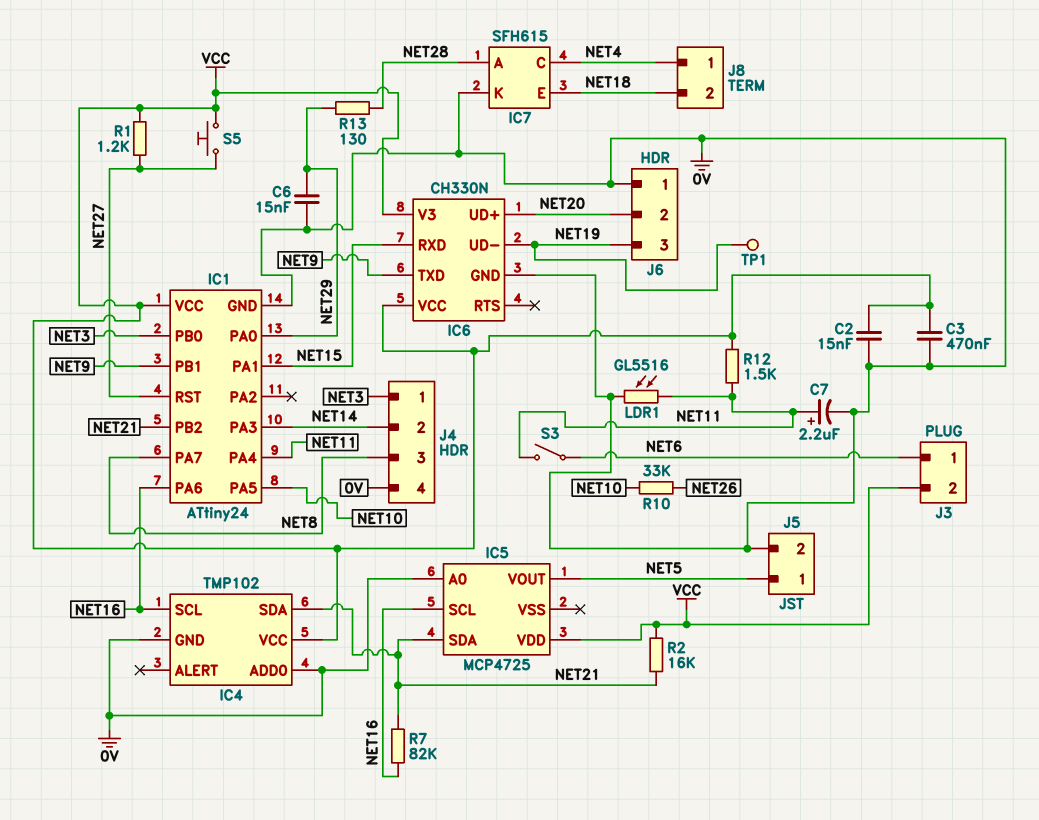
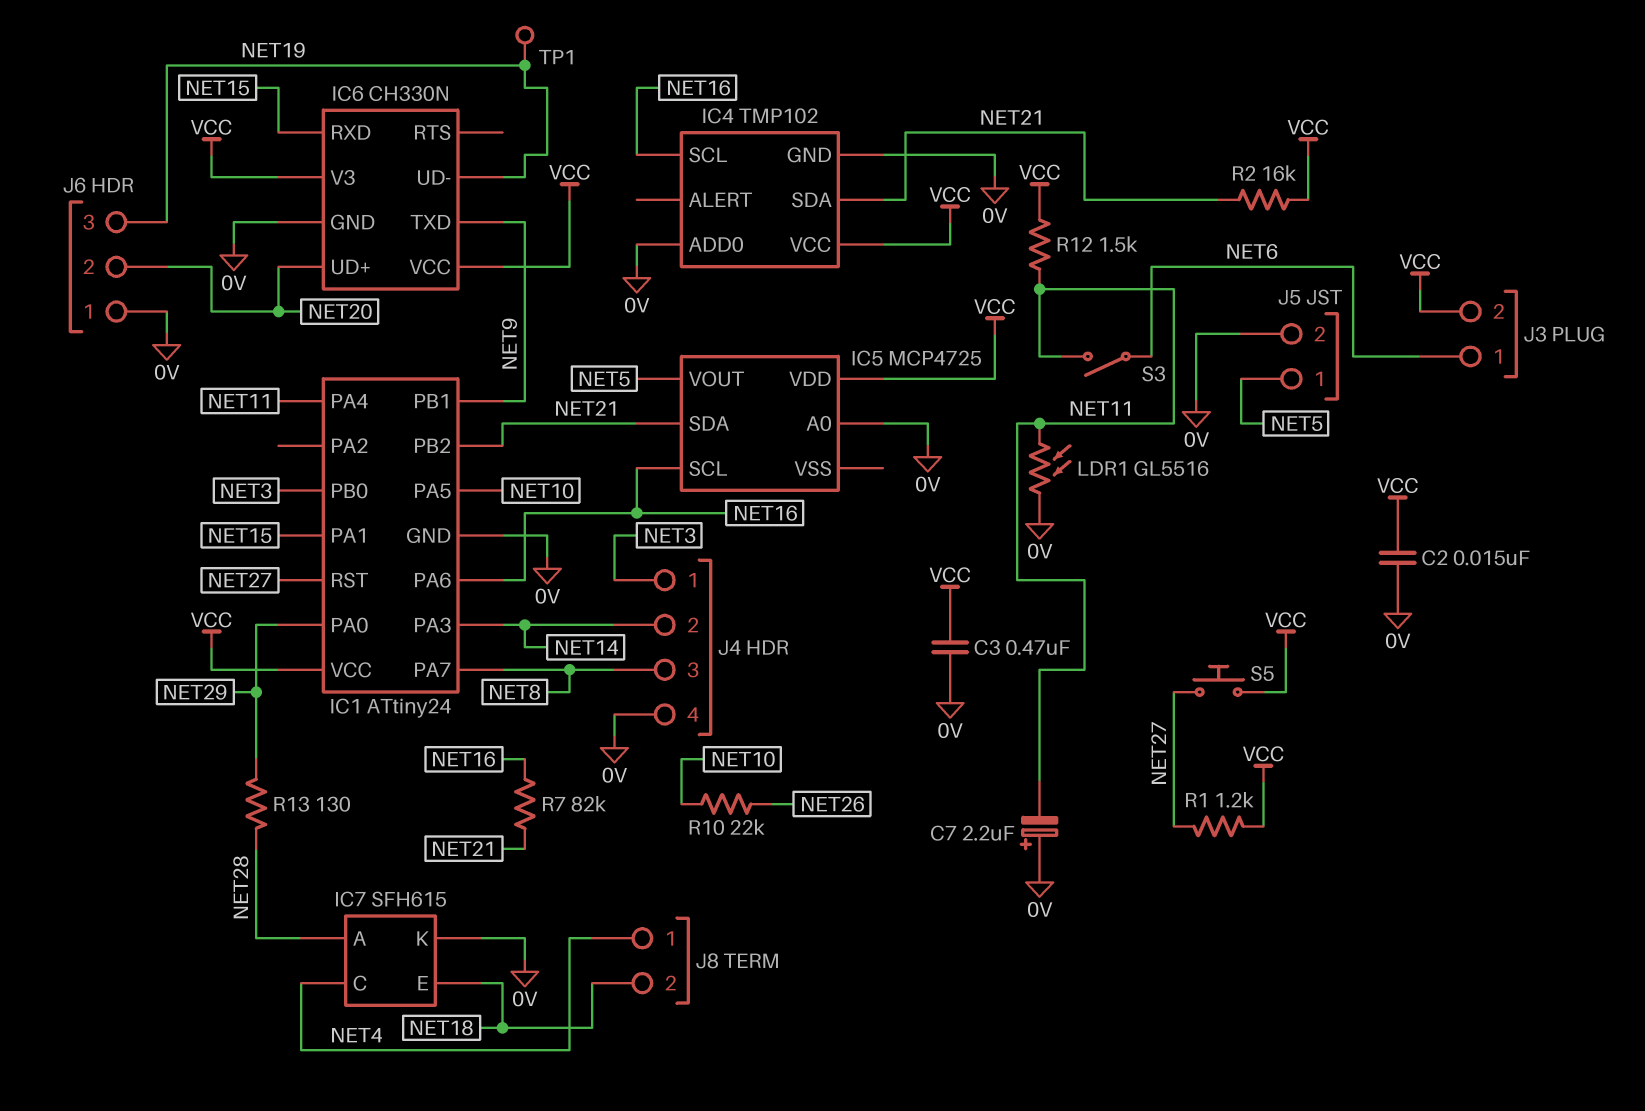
C6: 15nF (0V, NET29) -> none
C7: 2.2uF (plus NET11, minus 0V) -> 2.2uF (plus 0V, minus NET11)
R10: 33k (NET10, NET26) -> 22k (NET10, NET26)

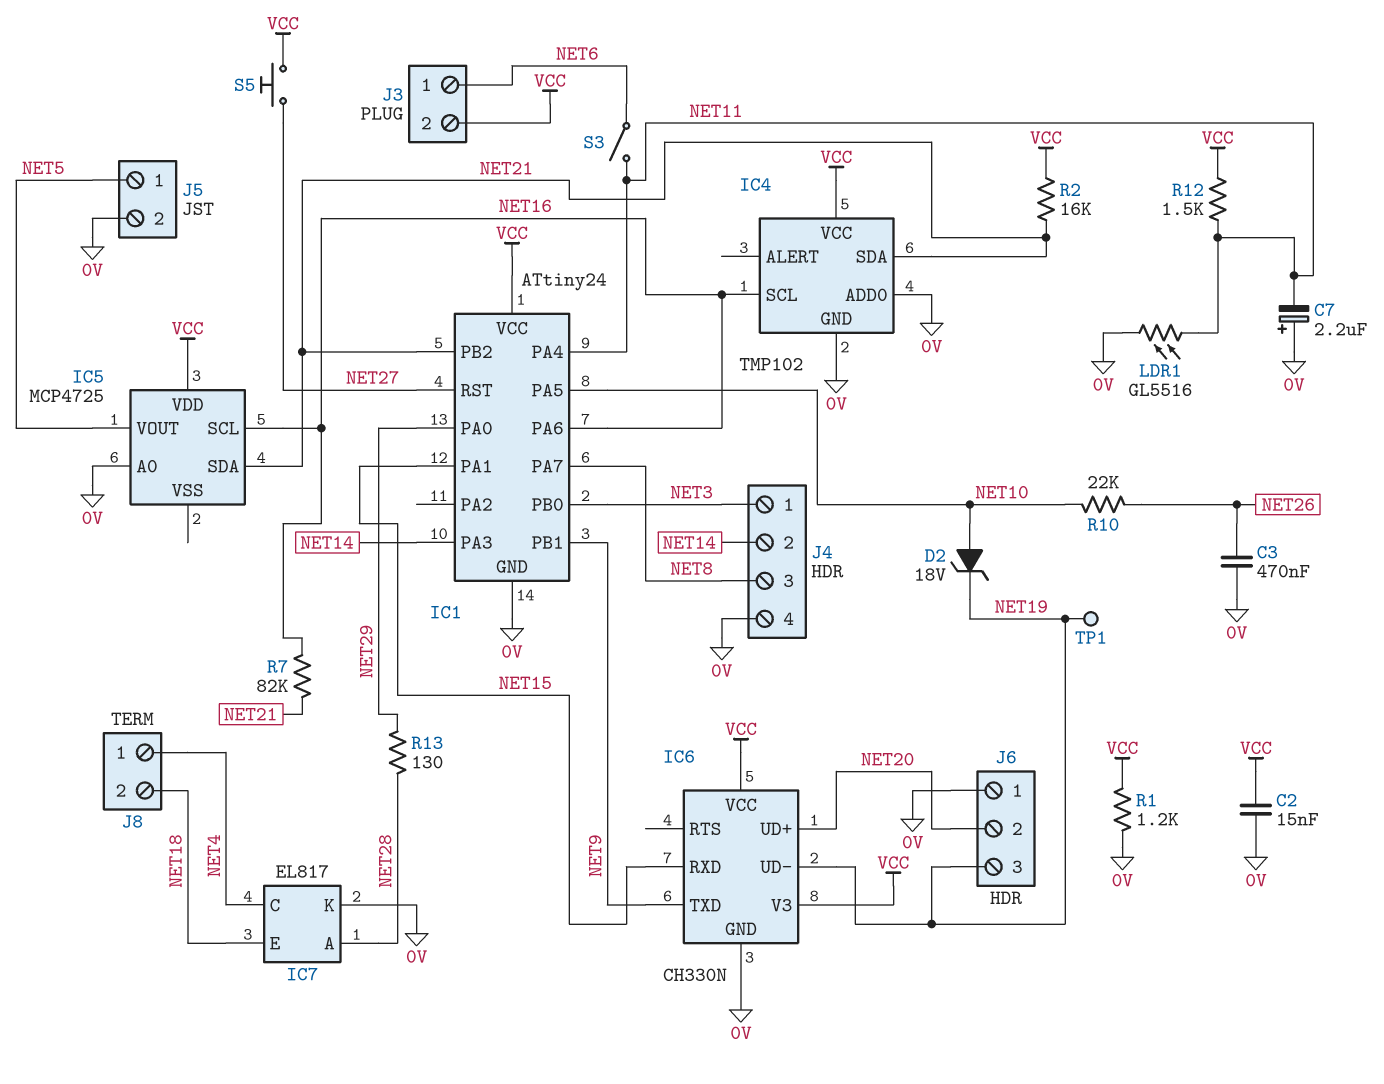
C3: 470nF (0V, VCC) -> 470nF (0V, NET26)
D2: none -> zener 18V (A NET10, K NET19)
IC7: SFH615 -> EL817
R1: 1.2k (NET27, VCC) -> 1.2k (0V, VCC)

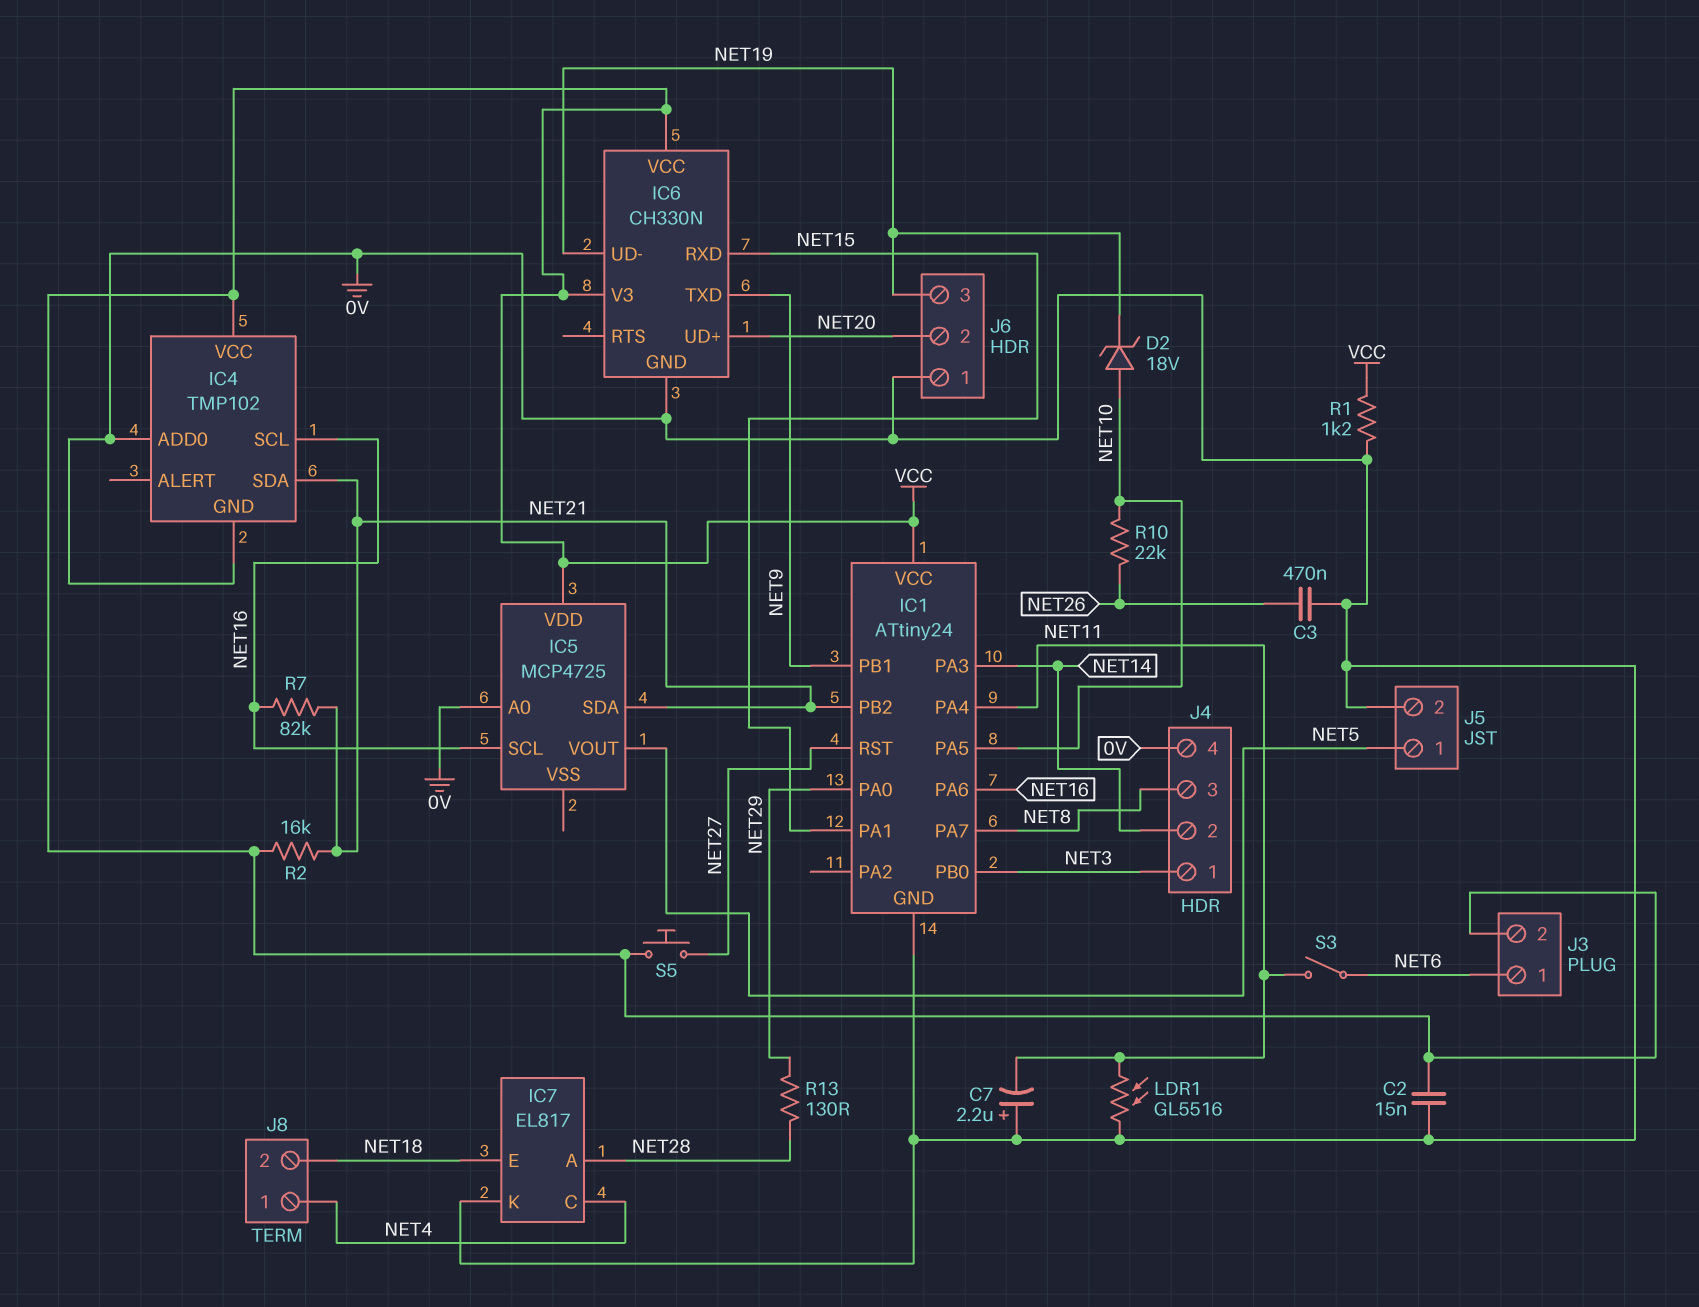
R12: 1.5k (NET11, VCC) -> none
TP1: test point (NET19) -> none

